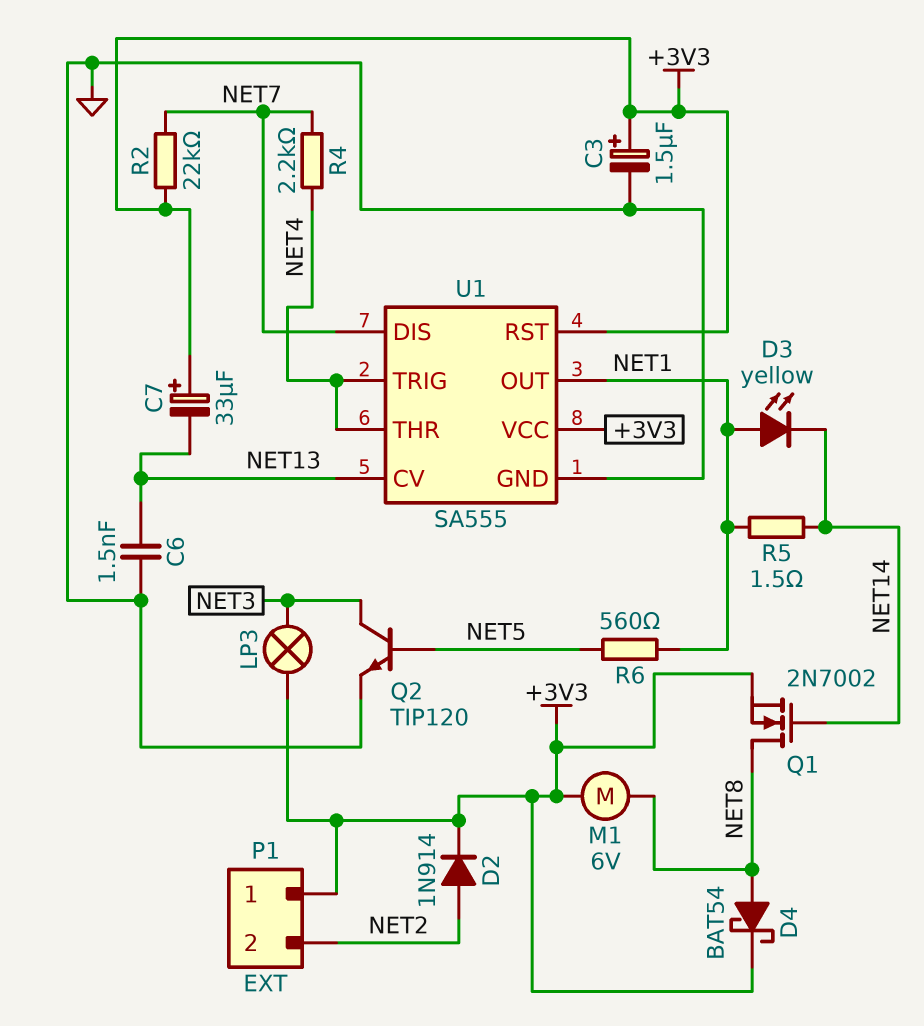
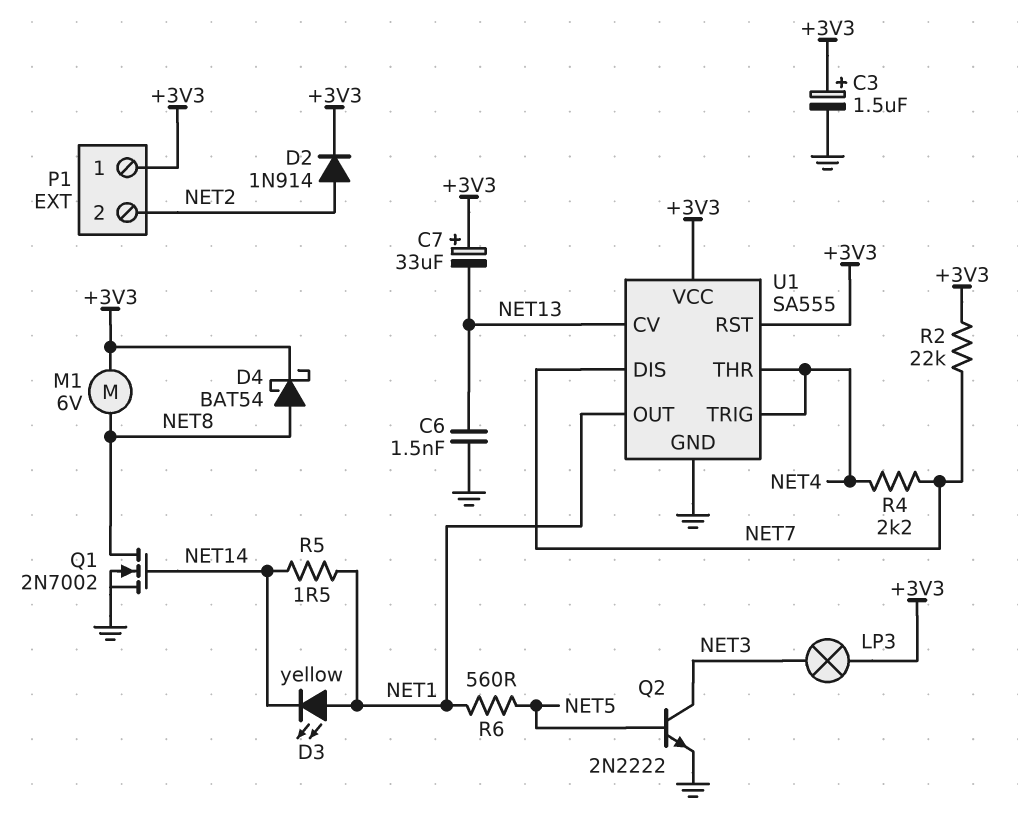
Q1: NMOS 2N7002 (G NET14, D NET8, S +3V3) -> NMOS 2N7002 (G NET14, D NET8, S GND)
Q2: NPN TIP120 (B NET5, C NET3, E GND) -> NPN 2N2222 (B NET5, C NET3, E GND)

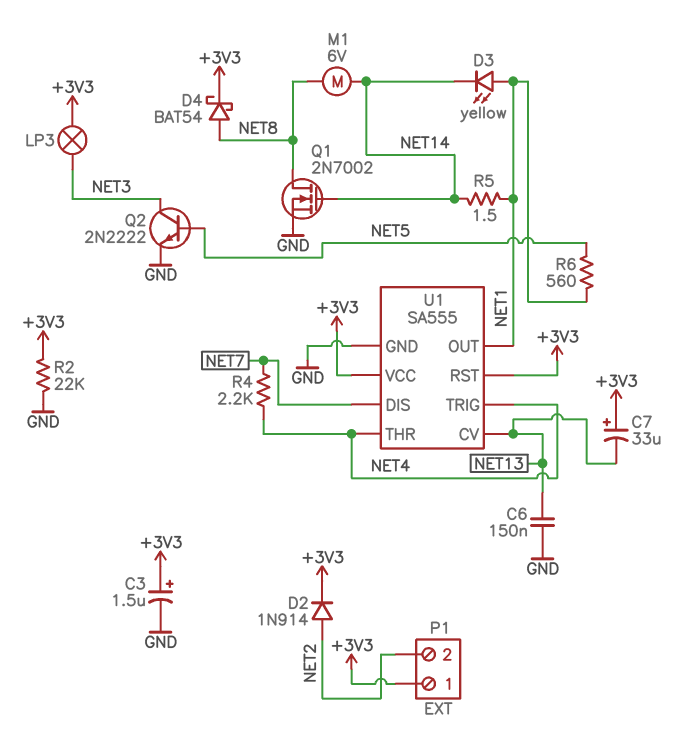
C6: 1.5nF (GND, NET13) -> 150nF (GND, NET13)
M1: motor 6V (+3V3, NET8) -> motor 6V (NET8, NET14)
R2: 22k (+3V3, NET7) -> 22k (+3V3, GND)

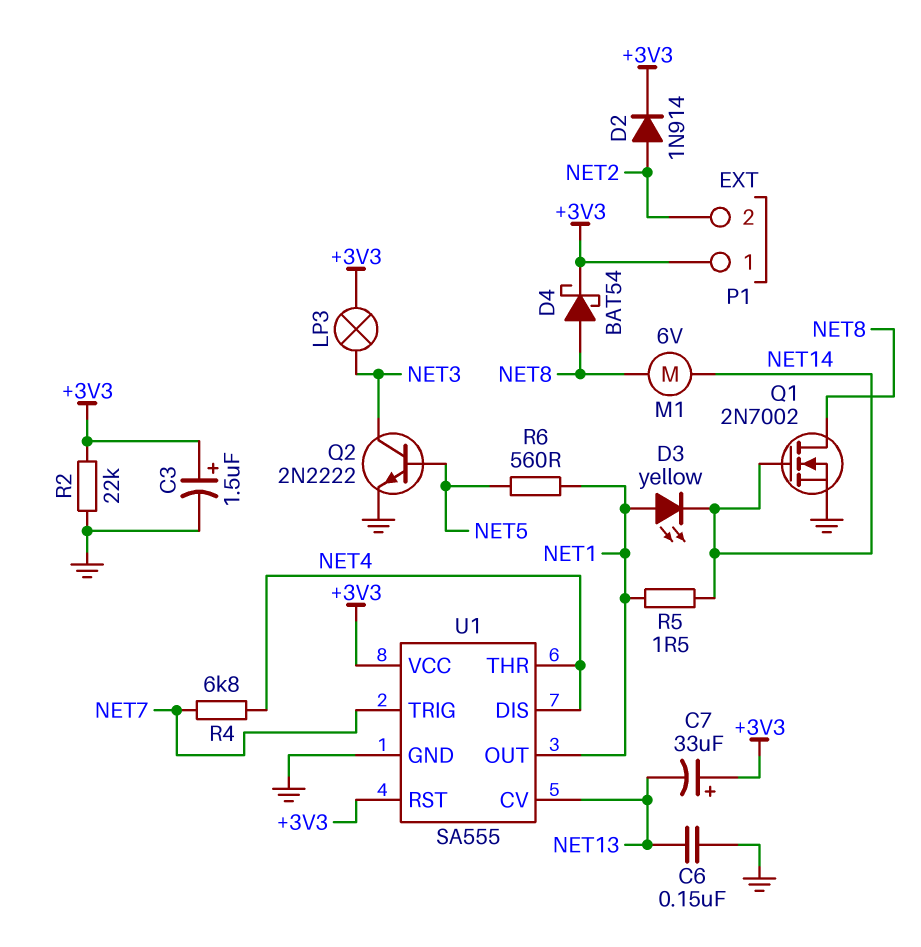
R4: 2.2k (NET4, NET7) -> 6.8k (NET4, NET7)
U1 pin DIS: NET7 -> NET4
U1 pin TRIG: NET4 -> NET7

